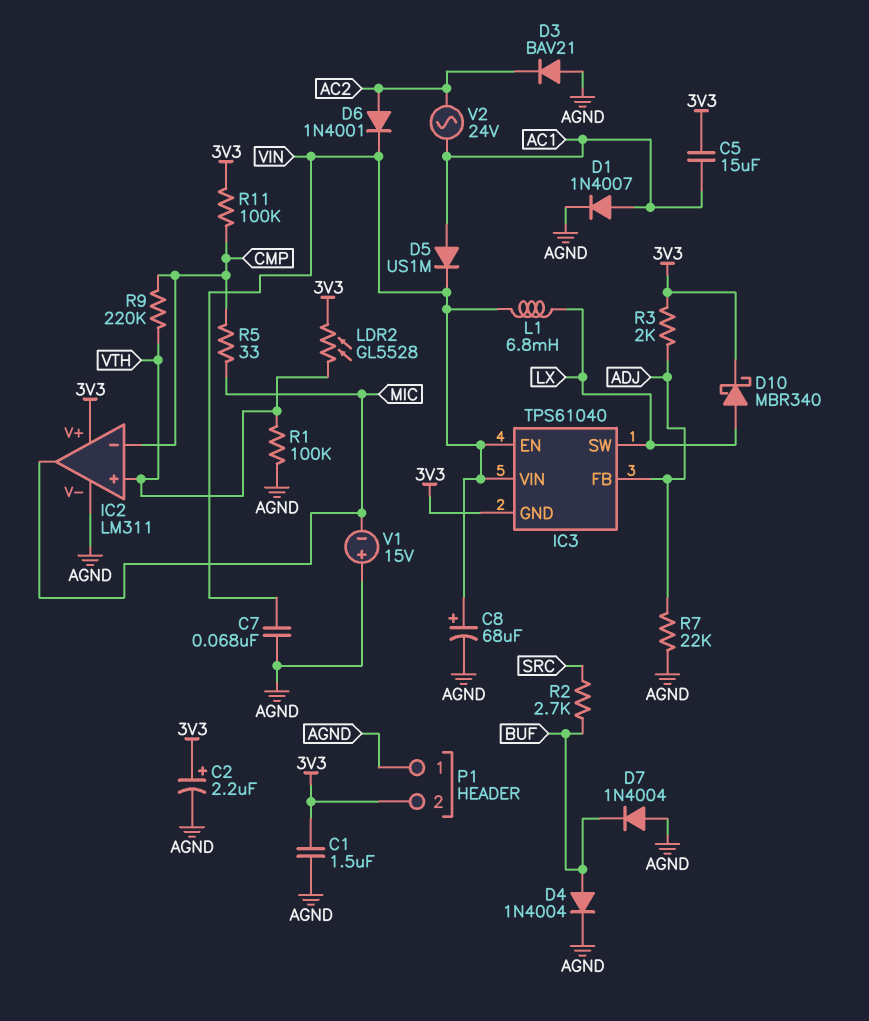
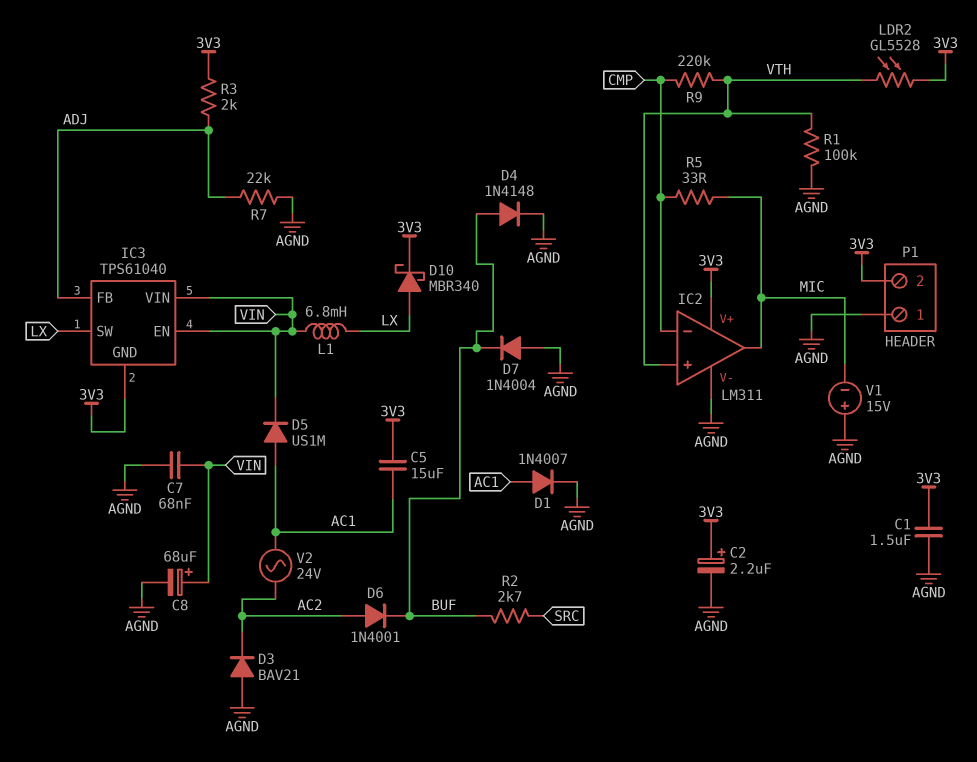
D4: diode 1N4004 (A BUF, K AGND) -> diode 1N4148 (A BUF, K AGND)
D6: diode 1N4001 (A AC2, K VIN) -> diode 1N4001 (A AC2, K BUF)
R11: 100k (3V3, CMP) -> none

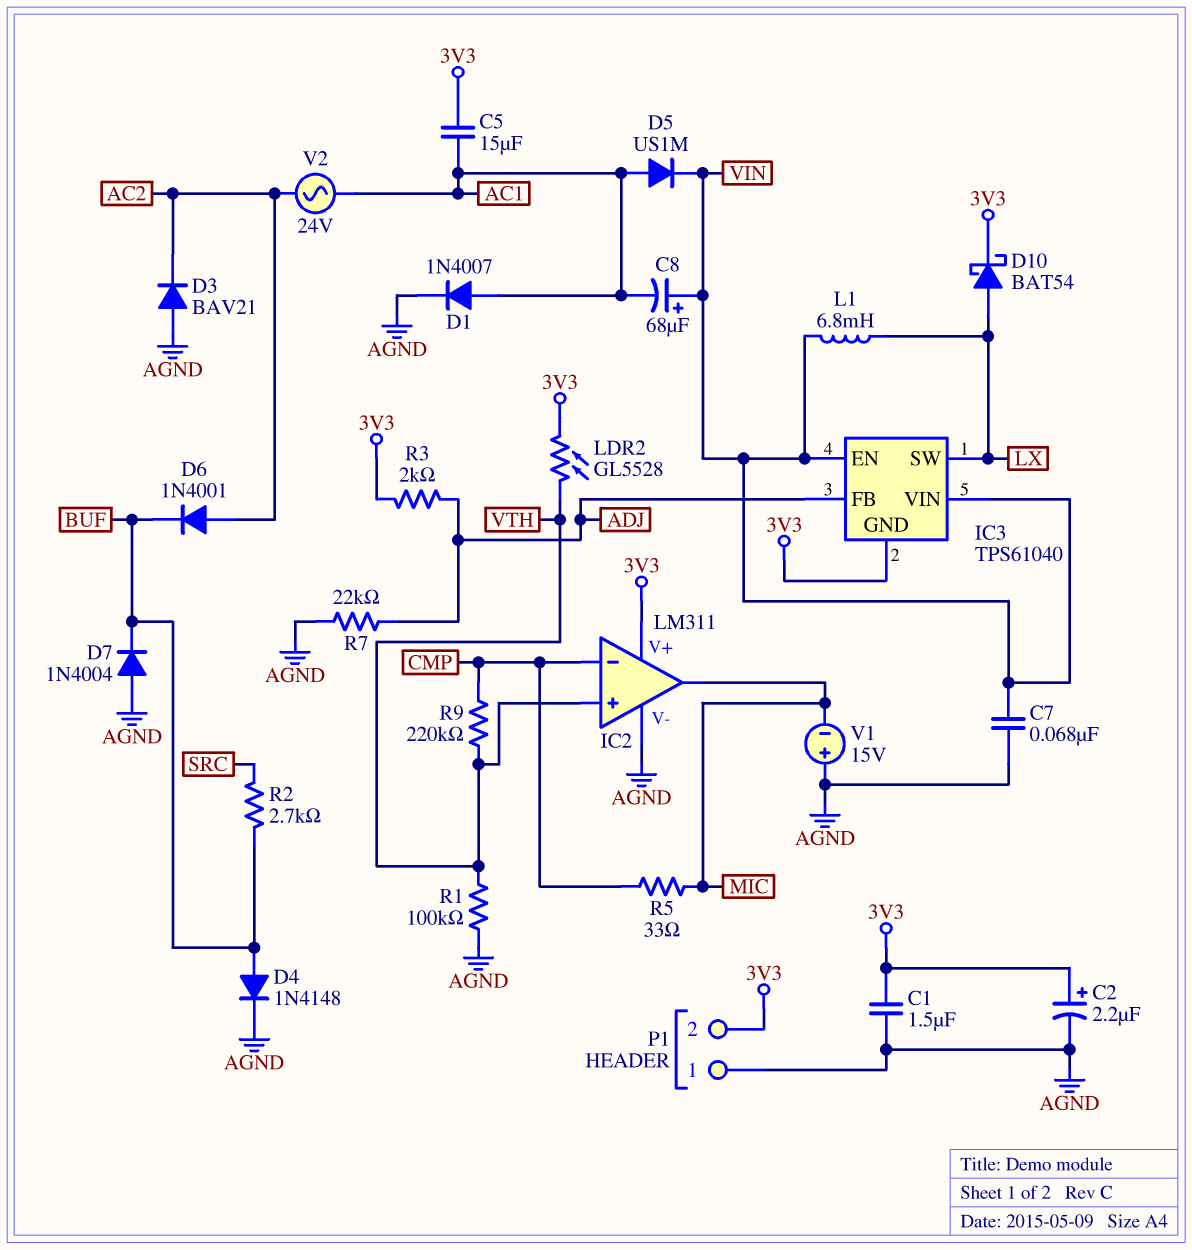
C8: 68uF (plus VIN, minus AGND) -> 68uF (plus VIN, minus AC1)
D10: schottky MBR340 (A LX, K 3V3) -> schottky BAT54 (A LX, K 3V3)

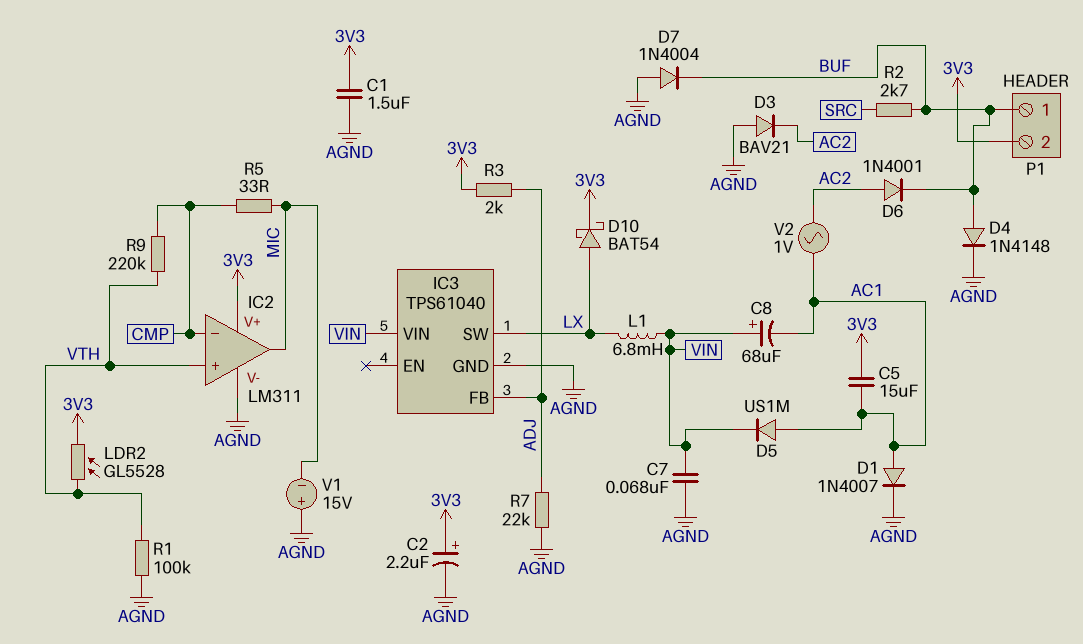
IC3 pin EN: VIN -> none
IC3 pin GND: 3V3 -> AGND
P1 pin 1: AGND -> BUF
V2: AC 24V (AC1, AC2) -> AC 1V (AC1, AC2)

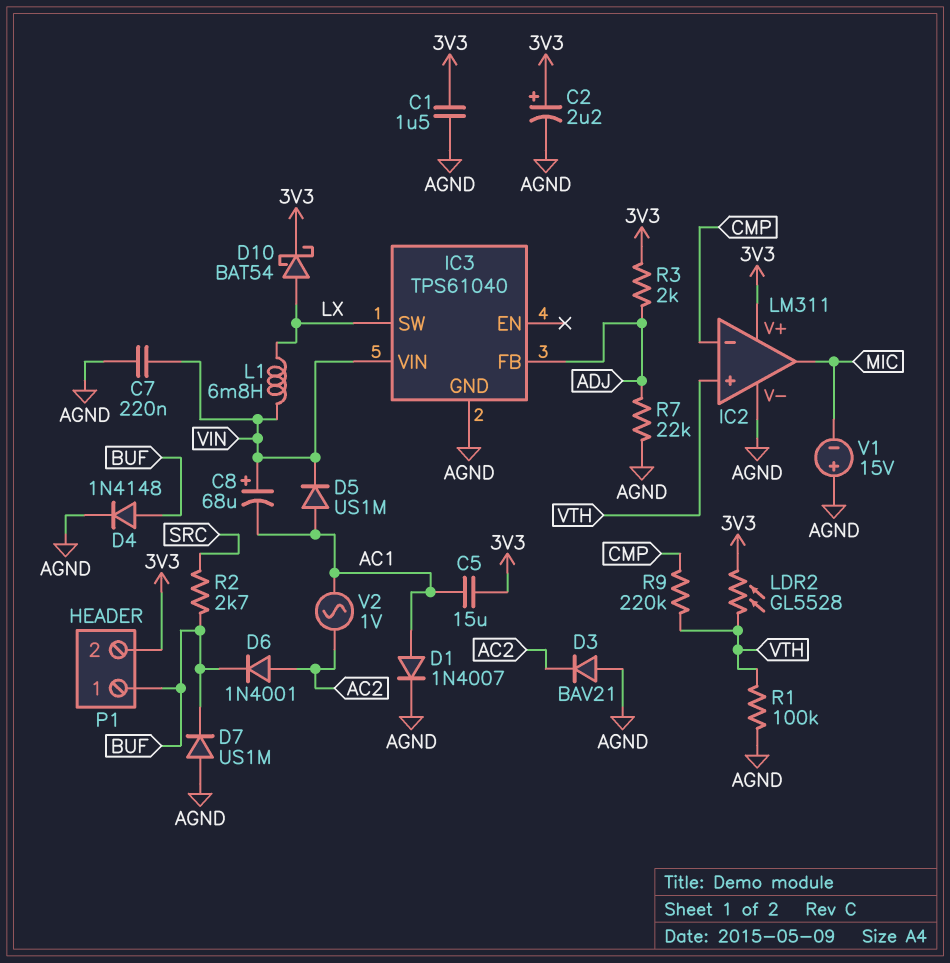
C7: 68nF (AGND, VIN) -> 220nF (AGND, VIN)
D7: diode 1N4004 (A AGND, K BUF) -> diode US1M (A AGND, K BUF)
R5: 33 (CMP, MIC) -> none

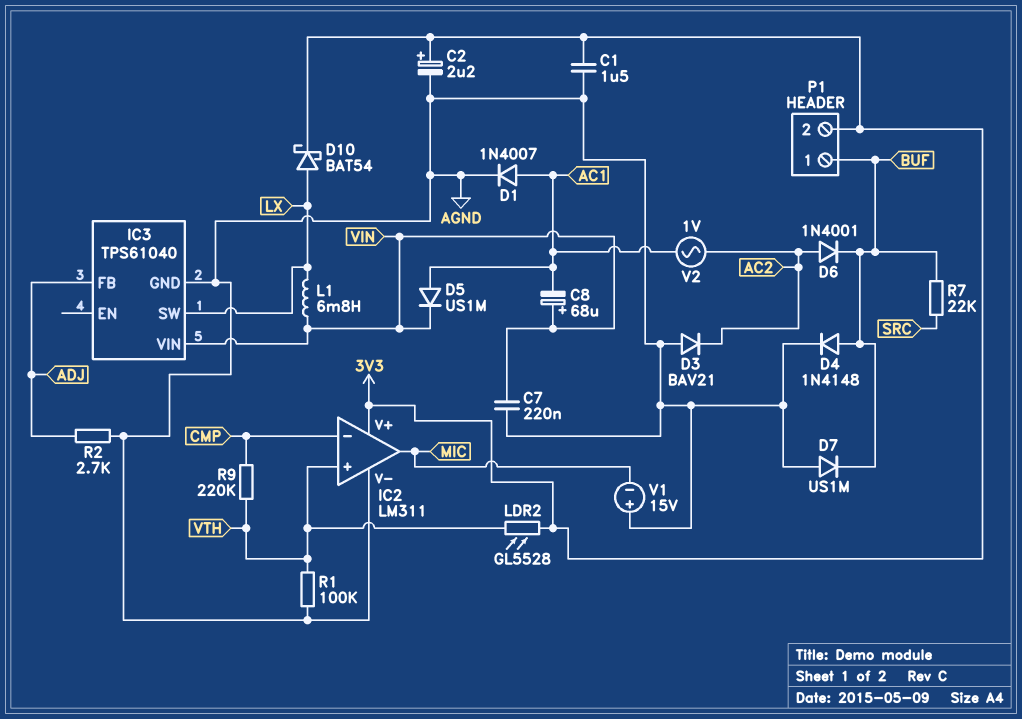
C5: 15uF (3V3, AC1) -> none
R2: 2.7k (BUF, SRC) -> 2.7k (ADJ, AGND)
R3: 2k (3V3, ADJ) -> none
R7: 22k (ADJ, AGND) -> 22k (BUF, SRC)

